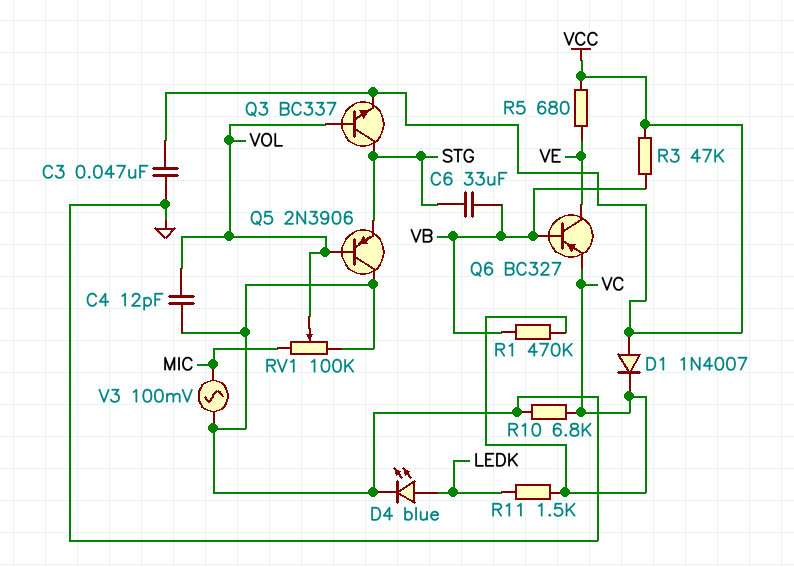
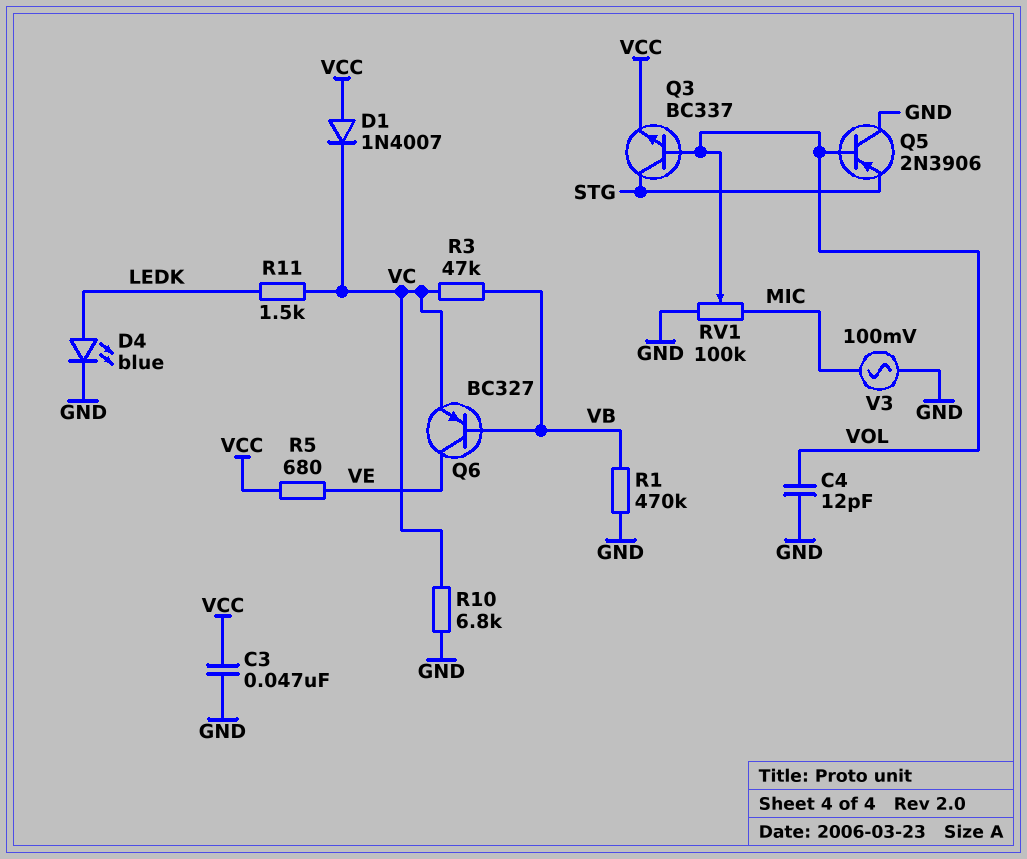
C6: 33uF (STG, VB) -> none
R1: 470k (VB, VC) -> 470k (GND, VB)
R3: 47k (VB, VCC) -> 47k (VB, VC)

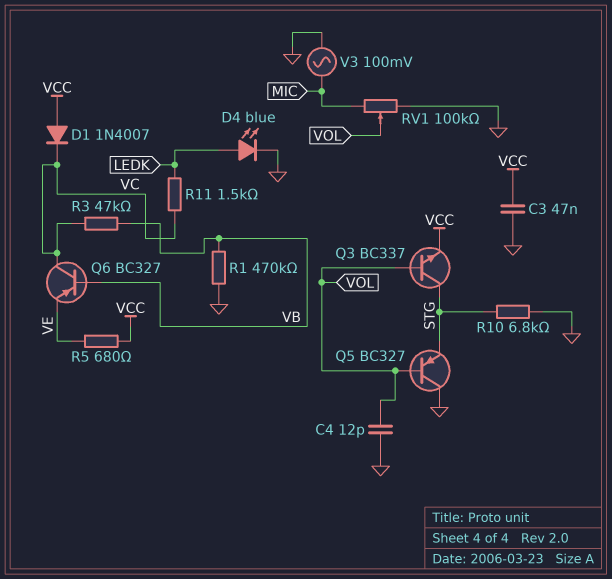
Q5: PNP 2N3906 (B VOL, C GND, E STG) -> PNP BC327 (B VOL, C GND, E STG)
Q6: PNP BC327 (B VB, C VE, E VC) -> PNP BC327 (B VB, C VC, E VE)
R10: 6.8k (GND, VC) -> 6.8k (GND, STG)

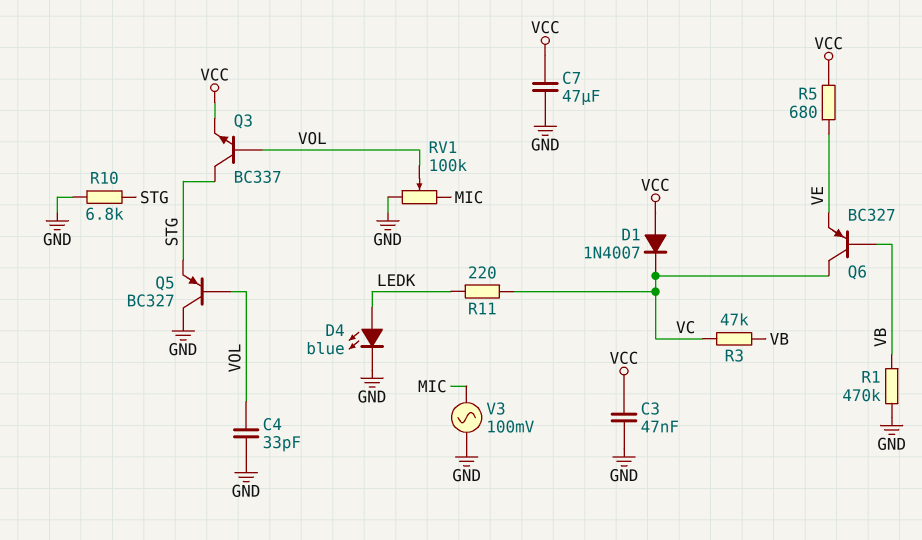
C4: 12pF (GND, VOL) -> 33pF (GND, VOL)
C7: none -> 47uF (GND, VCC)
R11: 1.5k (LEDK, VC) -> 220 (LEDK, VC)

